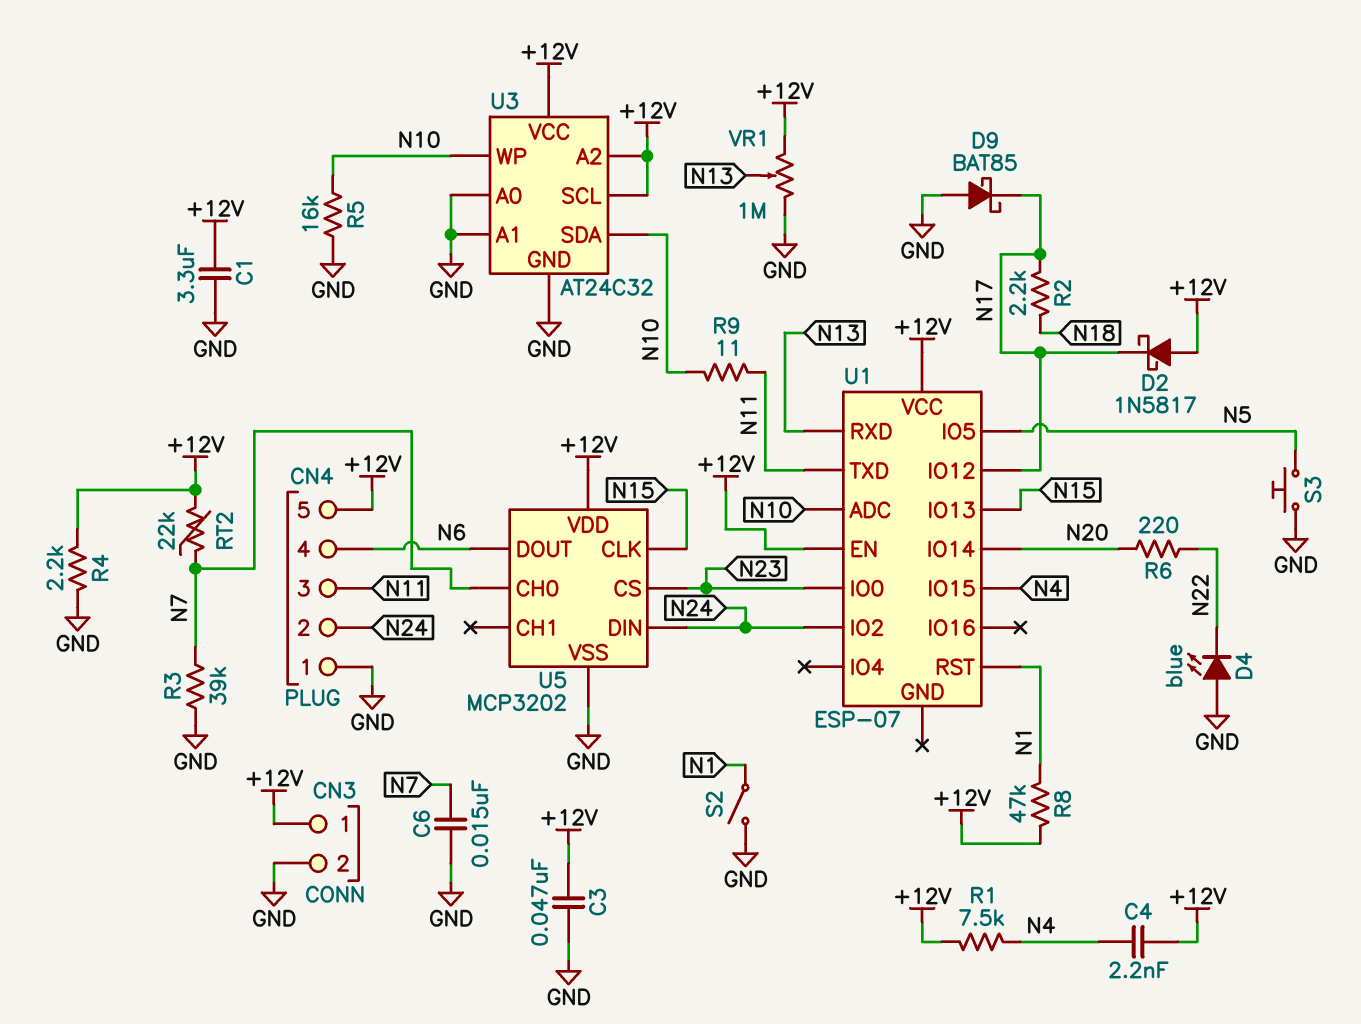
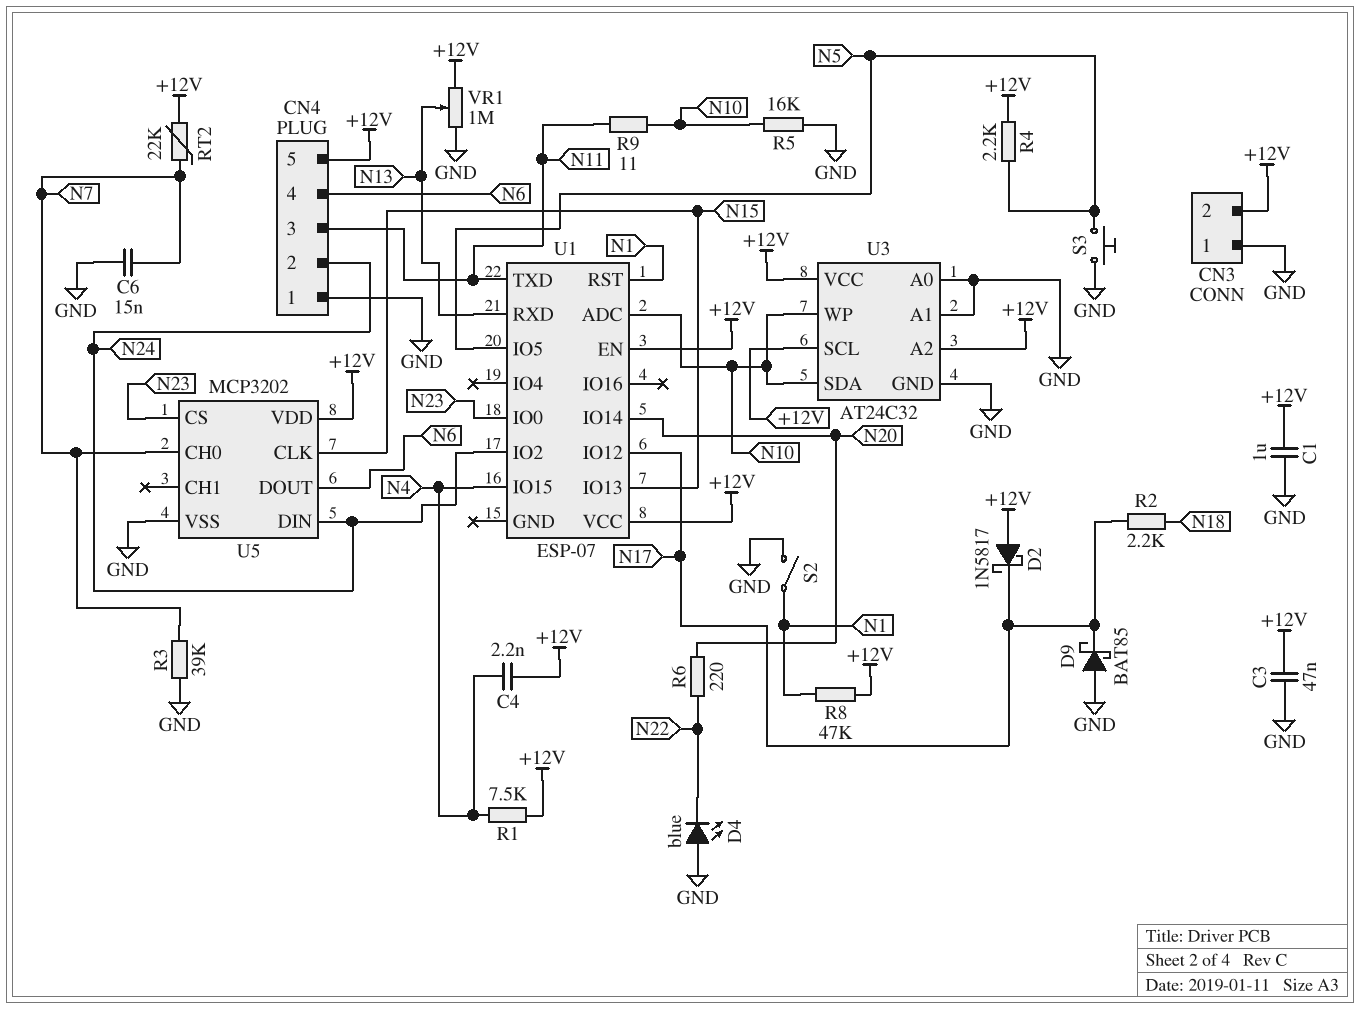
C1: 3.3uF (+12V, GND) -> 1uF (+12V, GND)
CN3 pin 1: +12V -> GND
CN3 pin 2: GND -> +12V
R4: 2.2k (+12V, GND) -> 2.2k (+12V, N5)

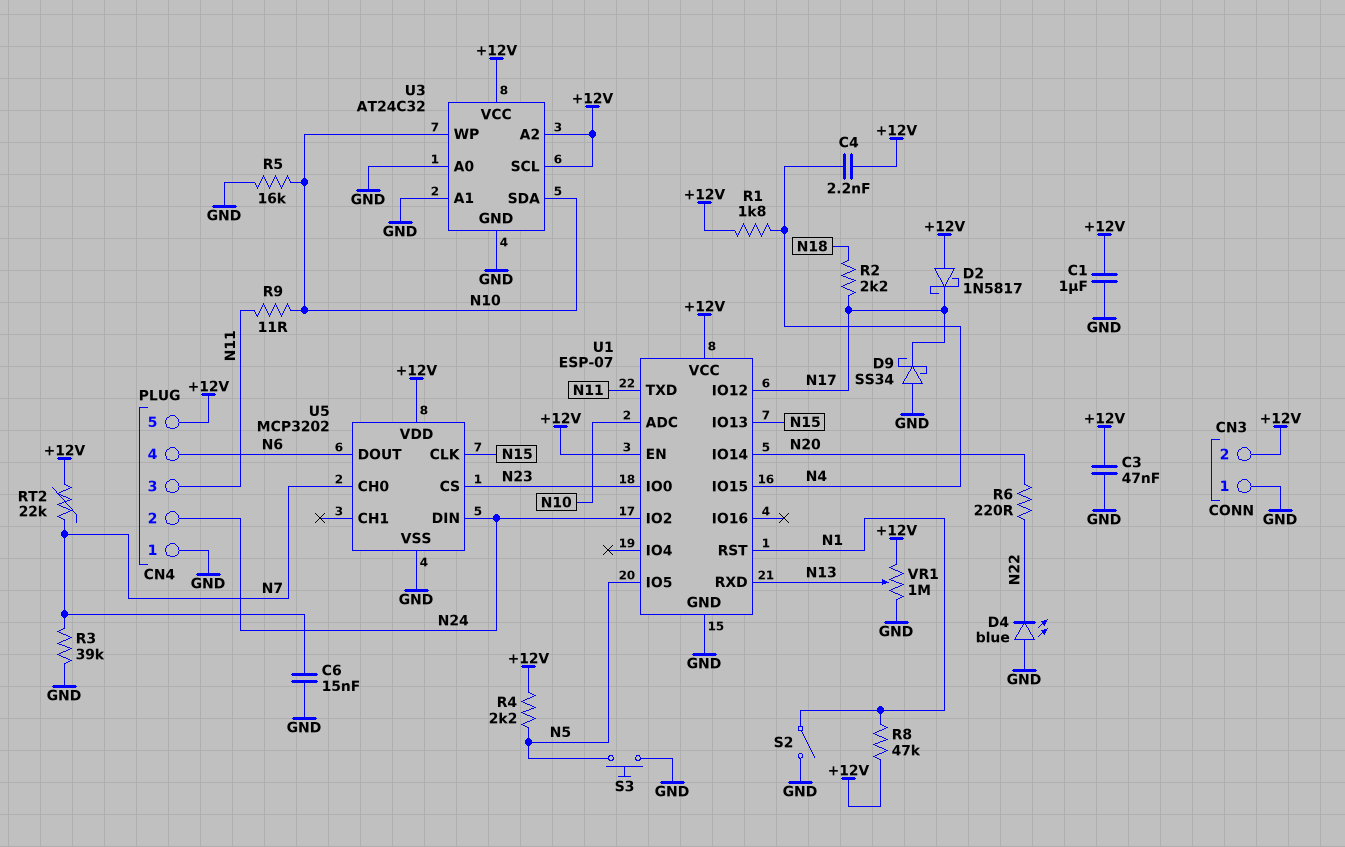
D9: schottky BAT85 (A GND, K N17) -> schottky SS34 (A GND, K N17)
R1: 7.5k (+12V, N4) -> 1.8k (+12V, N4)
U1 pin GND: none -> GND

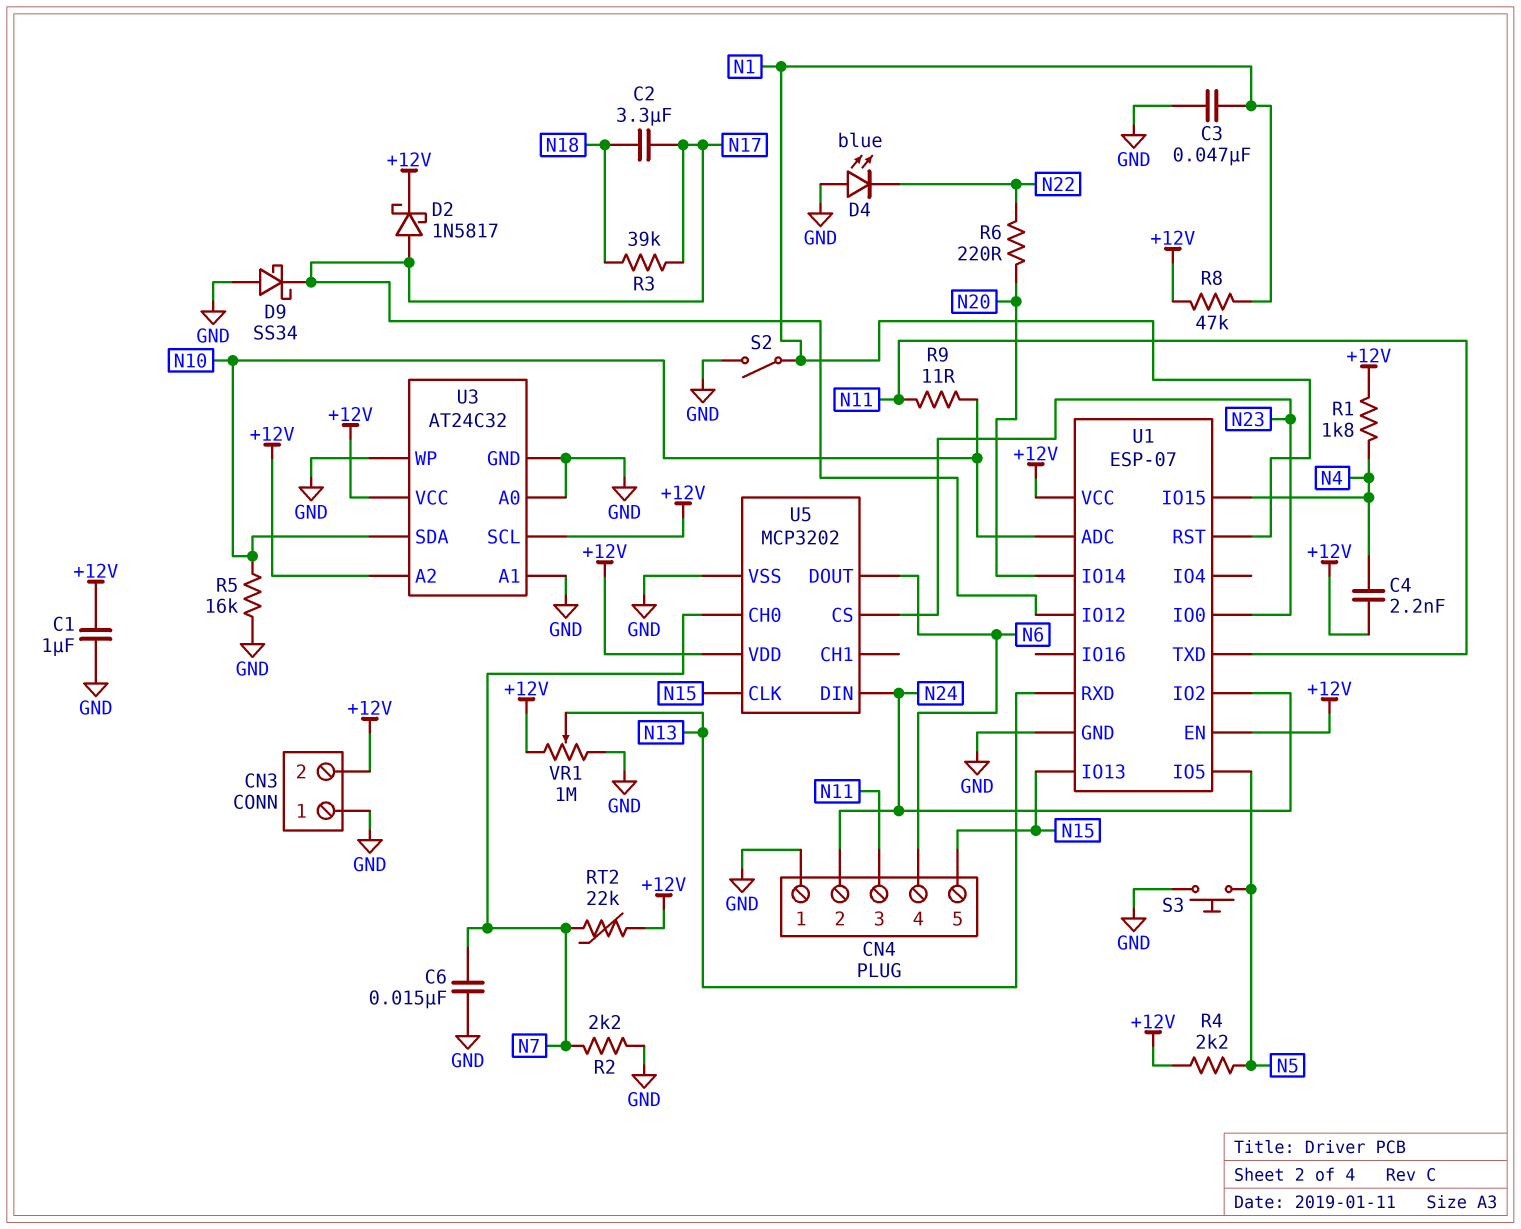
C2: none -> 3.3uF (N17, N18)
C3: 47nF (+12V, GND) -> 47nF (GND, N1)
CN4 pin 5: +12V -> N15
D2: schottky 1N5817 (A +12V, K N17) -> schottky 1N5817 (A N17, K +12V)
R2: 2.2k (N17, N18) -> 2.2k (GND, N7)
R3: 39k (GND, N7) -> 39k (N17, N18)
U3 pin WP: N10 -> GND

